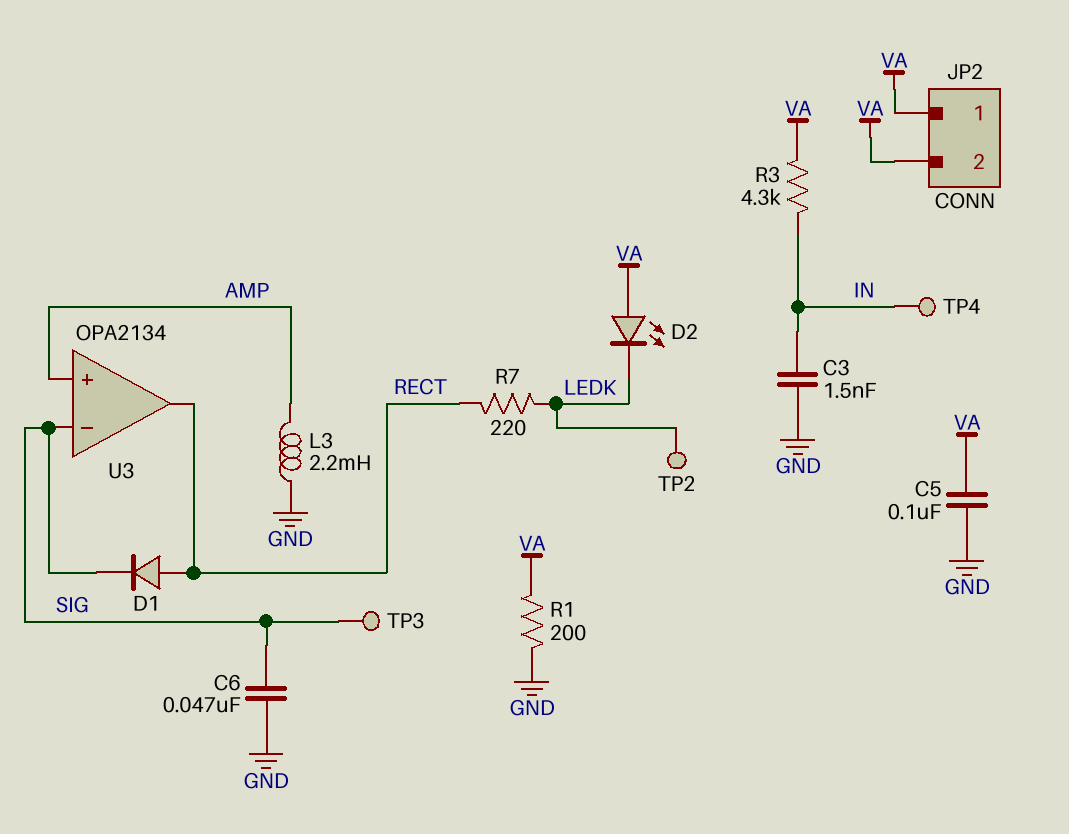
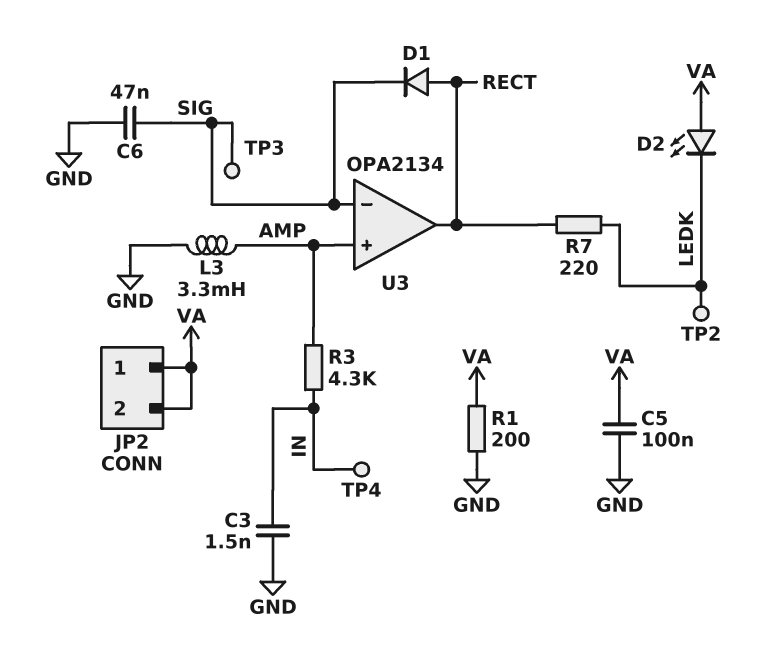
L3: 2.2mH (AMP, GND) -> 3.3mH (AMP, GND)
R3: 4.3k (IN, VA) -> 4.3k (AMP, IN)

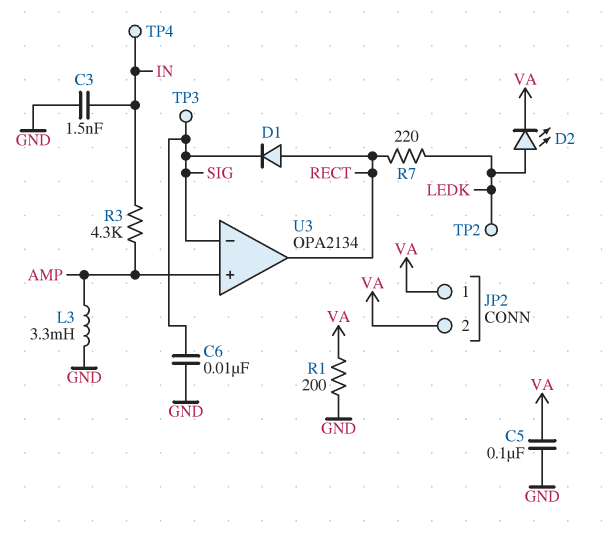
C6: 47nF (GND, SIG) -> 10nF (GND, SIG)
D2: LED (A VA, K LEDK) -> LED (A LEDK, K VA)

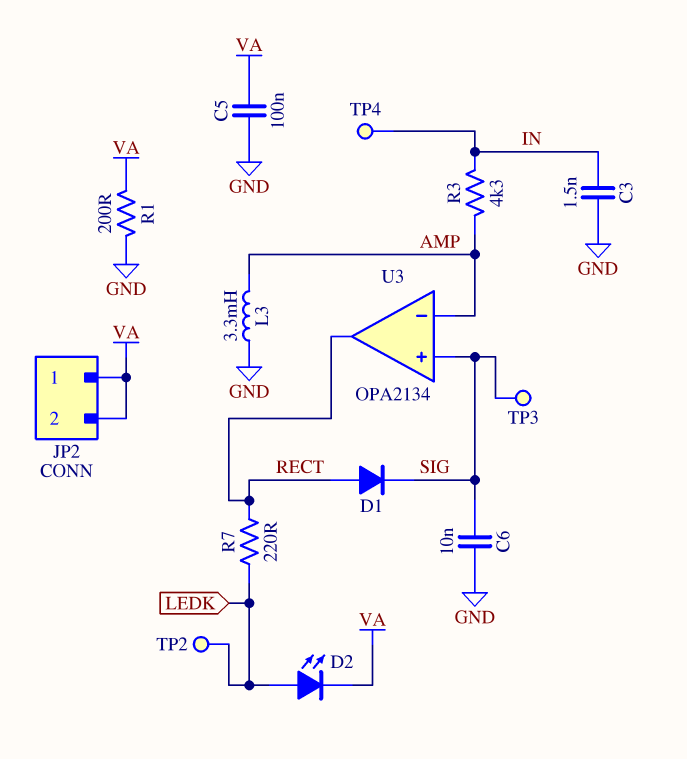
U3 pin in+: AMP -> SIG
U3 pin in-: SIG -> AMP

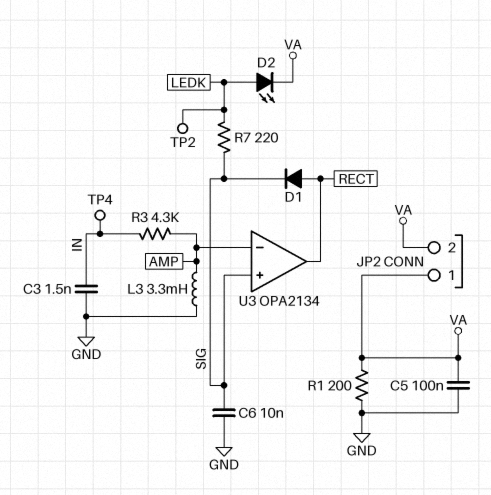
R7: 220 (LEDK, RECT) -> 220 (LEDK, SIG)
TP3: test point (SIG) -> none

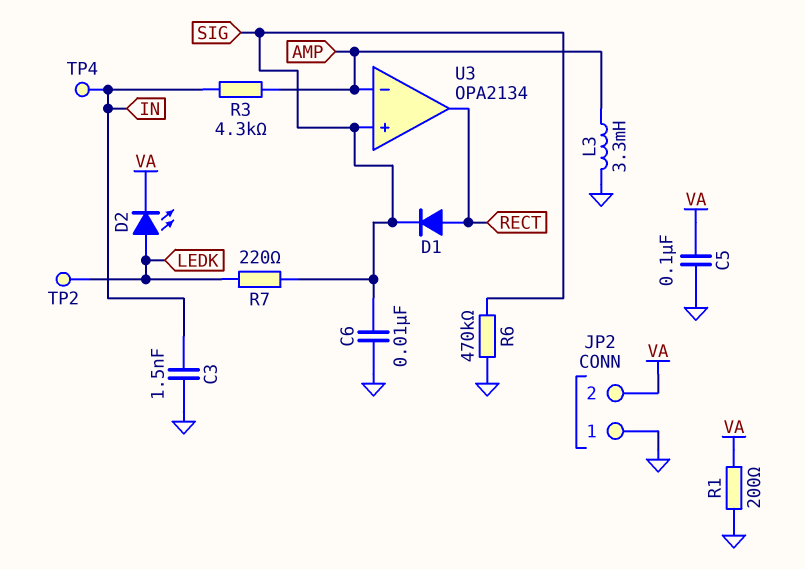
JP2 pin 1: VA -> GND
R6: none -> 470k (GND, SIG)

